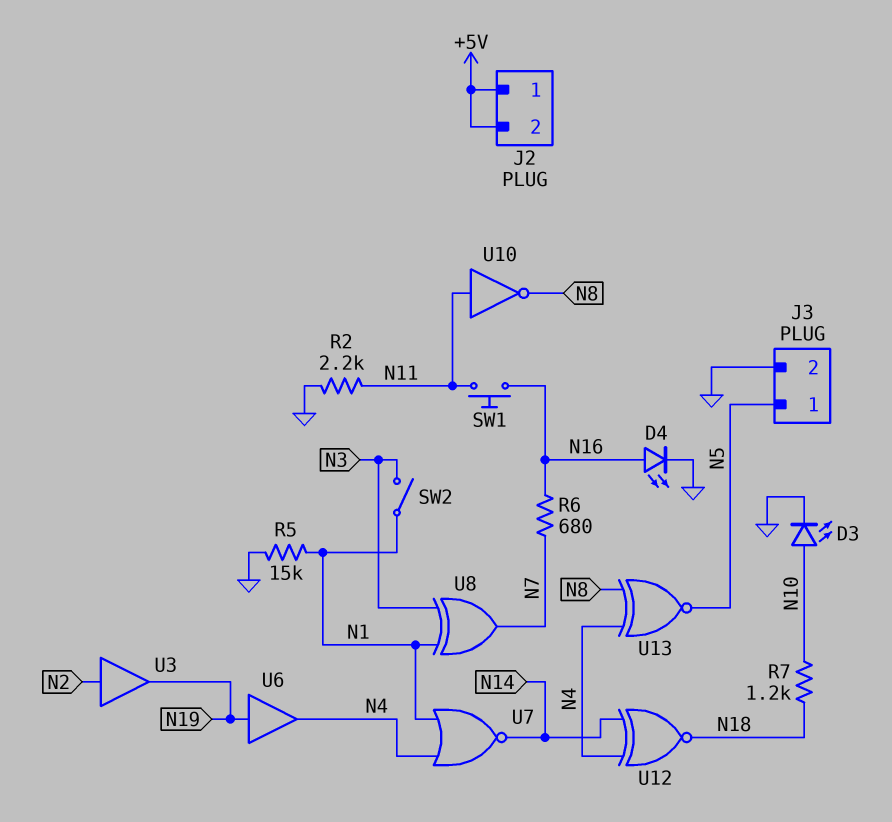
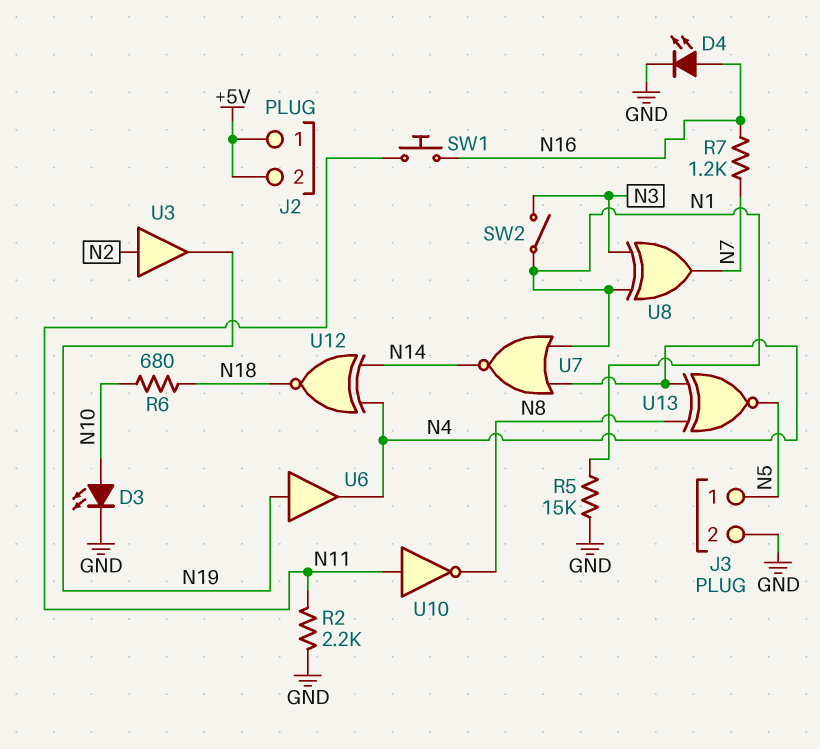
R6: 680 (N7, N16) -> 680 (N10, N18)
R7: 1.2k (N10, N18) -> 1.2k (N7, N16)

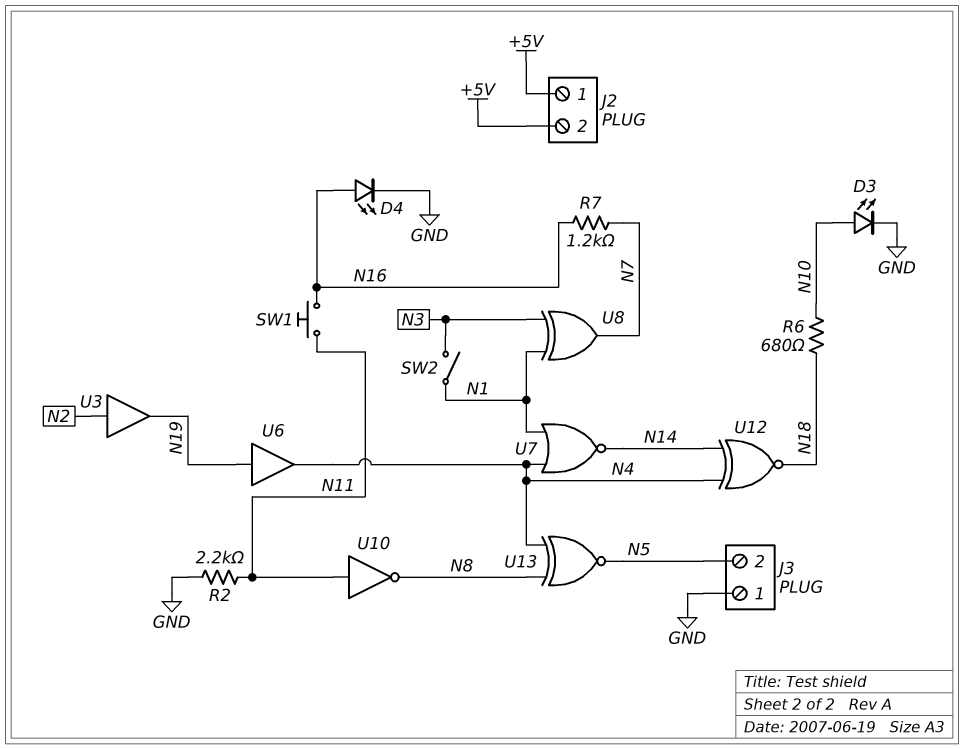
J3 pin 1: N5 -> GND
J3 pin 2: GND -> N5
R5: 15k (GND, N1) -> none

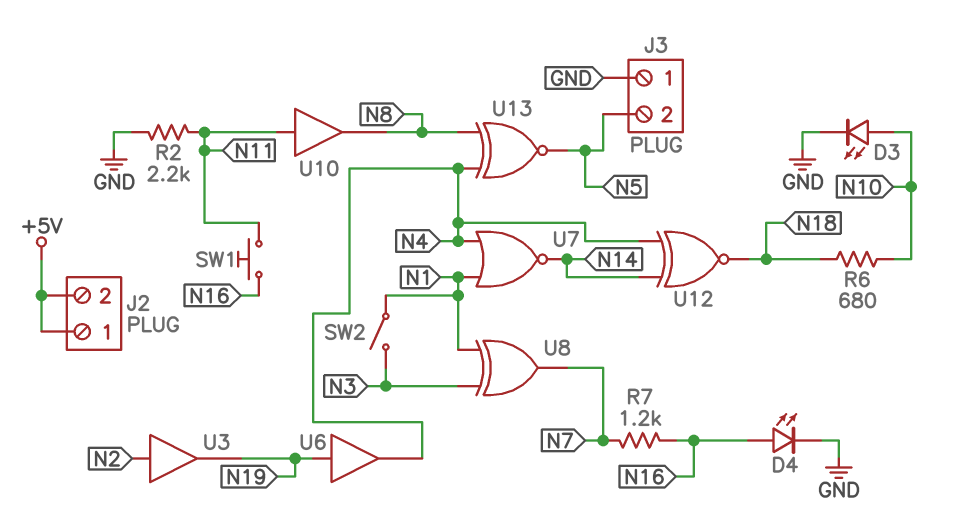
U10: NOT (in N11, out N8) -> buffer (in N11, out N8)

